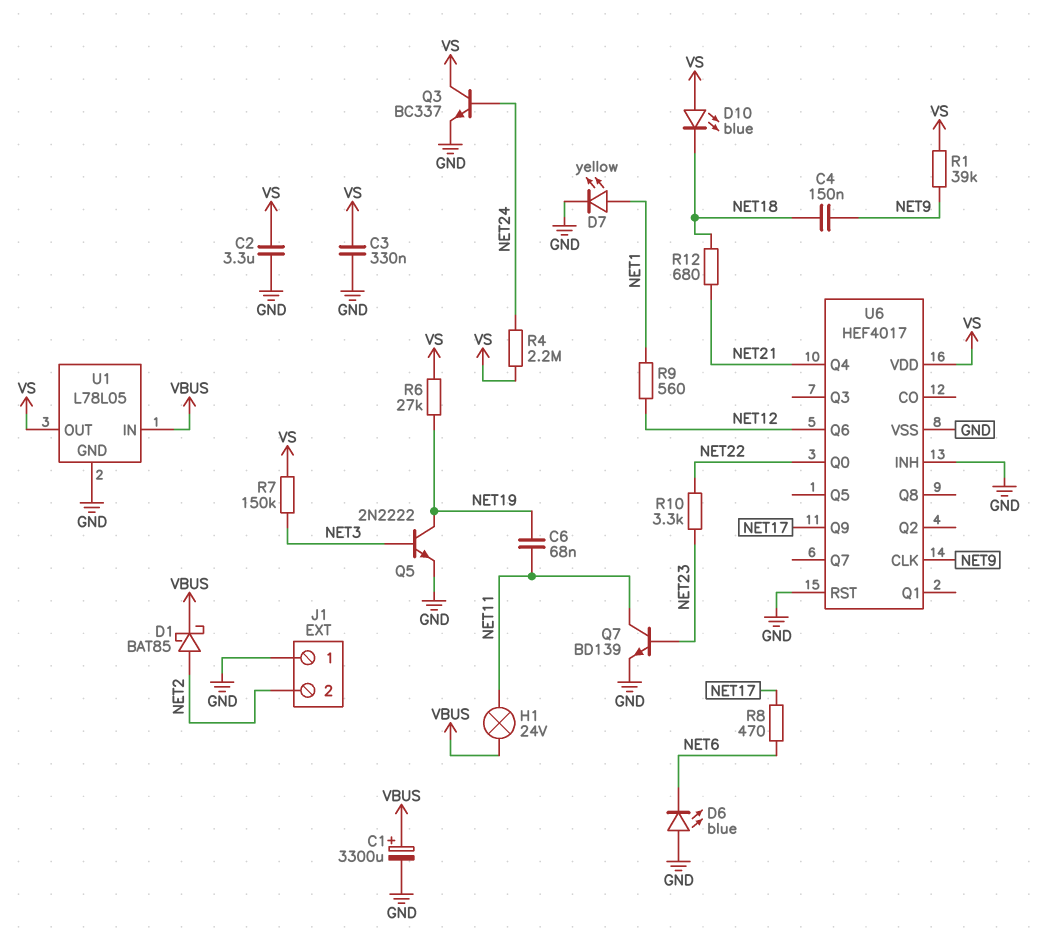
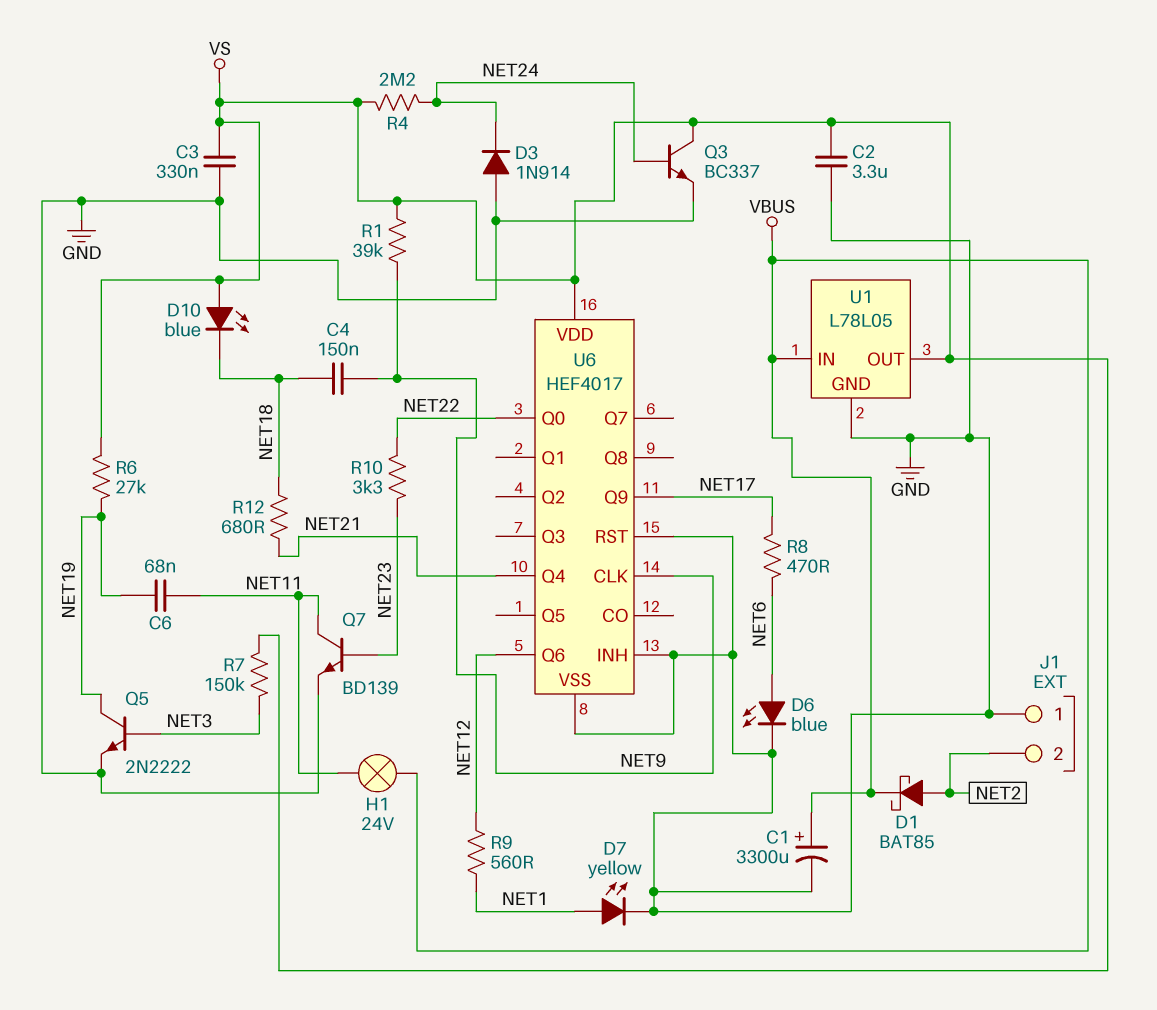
D3: none -> diode 1N914 (A GND, K NET24)
D6: LED blue (A GND, K NET6) -> LED blue (A NET6, K GND)

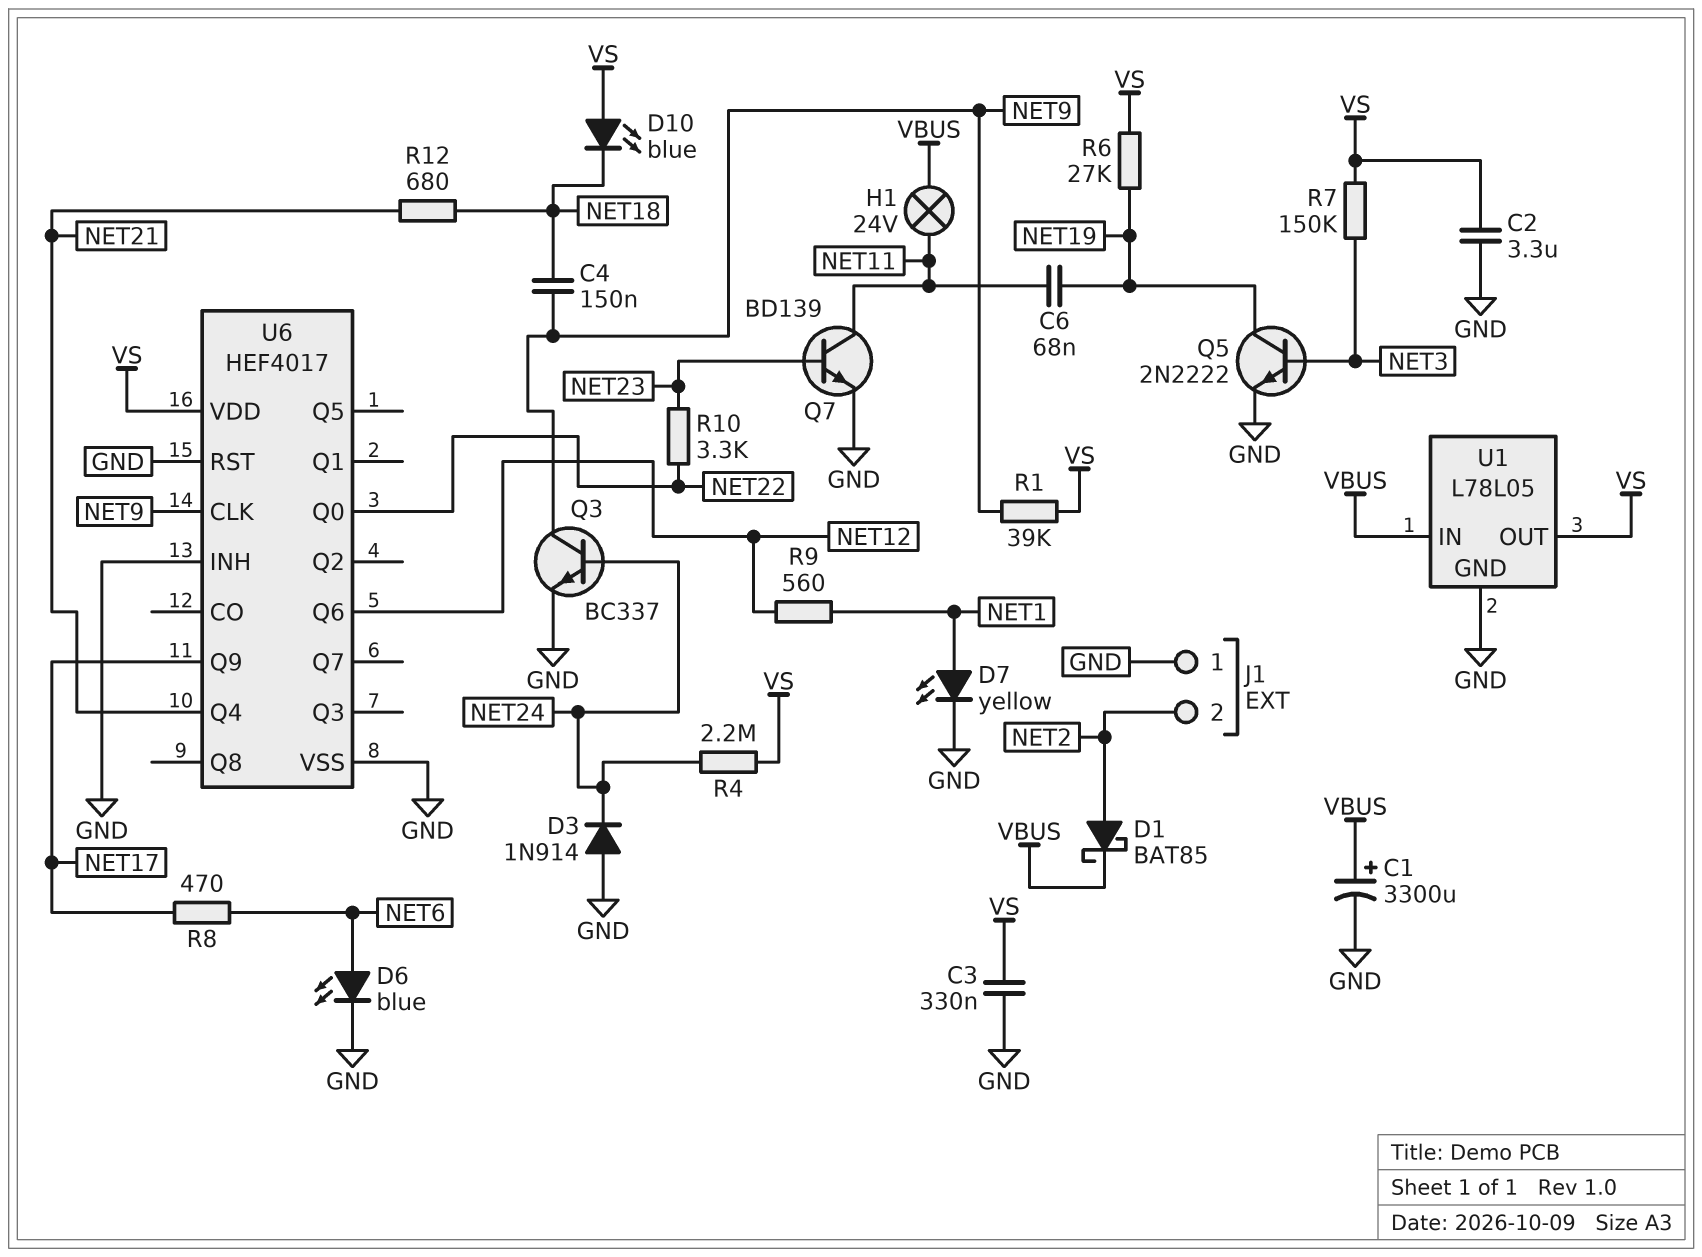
Q3: NPN BC337 (B NET24, C VS, E GND) -> NPN BC337 (B NET24, C NET9, E GND)

